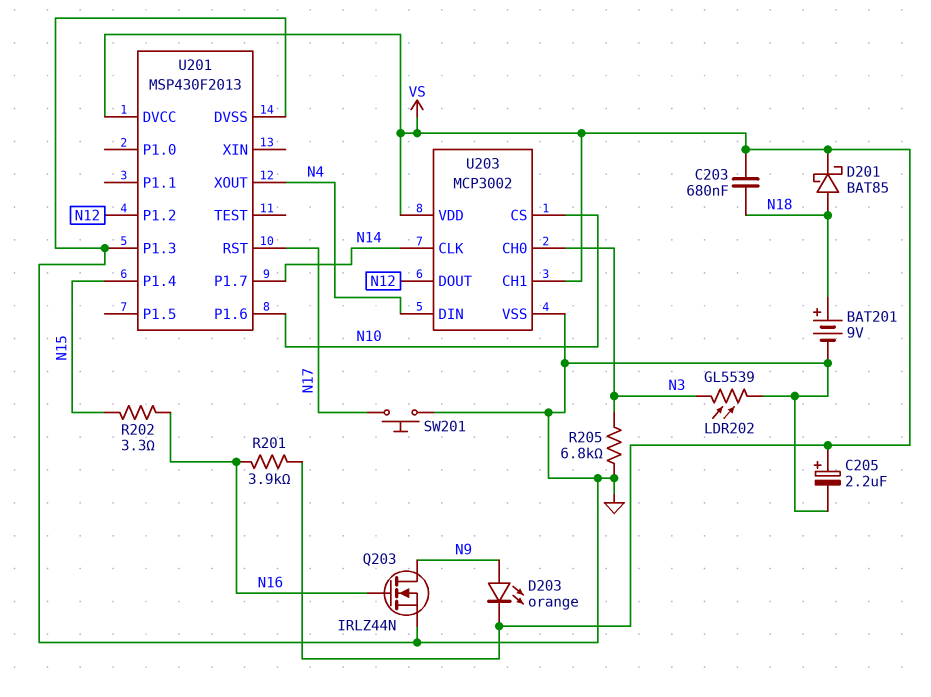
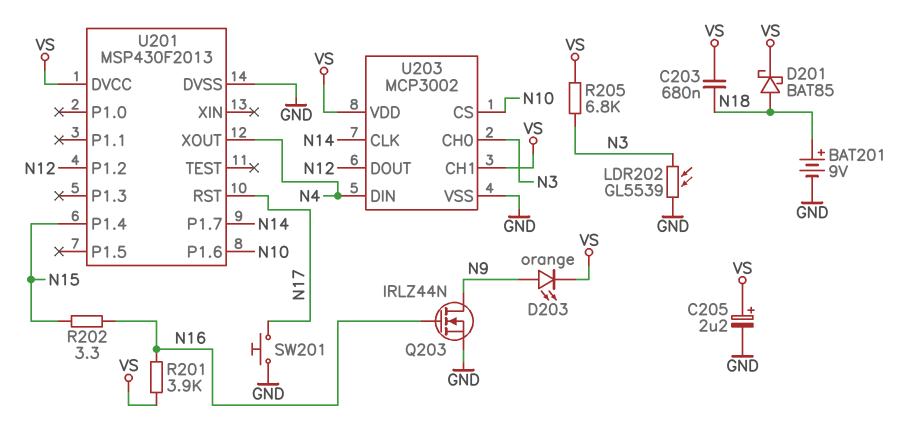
R205: 6.8k (GND, N3) -> 6.8k (N3, VS)
U201 pin P1.3: GND -> none

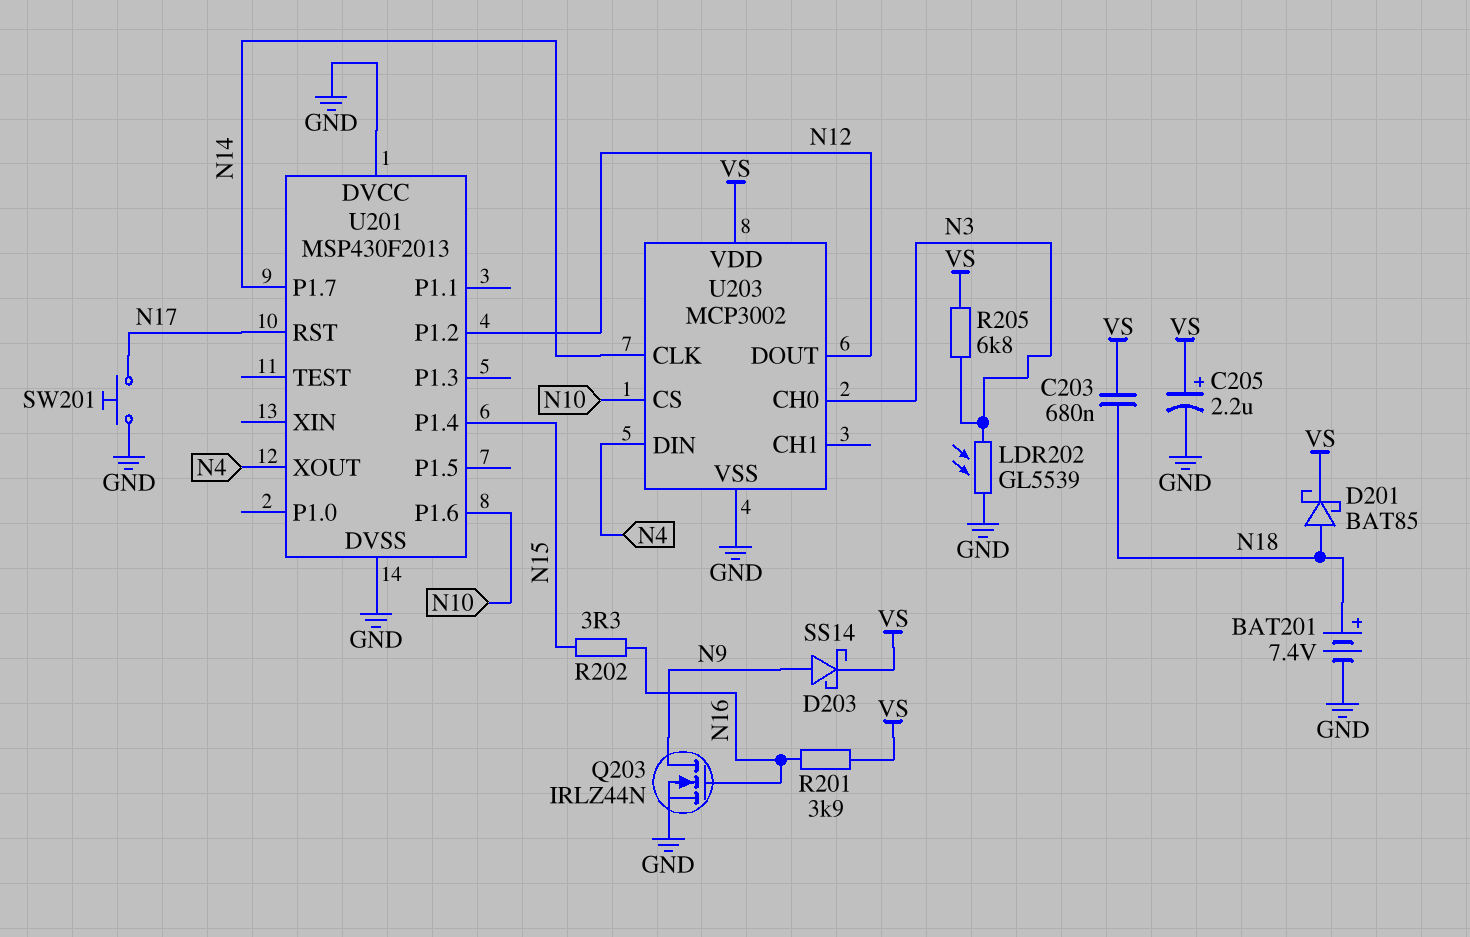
BAT201: 9V (plus N18, minus GND) -> 7.4V (plus N18, minus GND)
D203: LED orange (A N9, K VS) -> schottky SS14 (A N9, K VS)
U201 pin DVCC: VS -> GND
U203 pin CH1: VS -> none

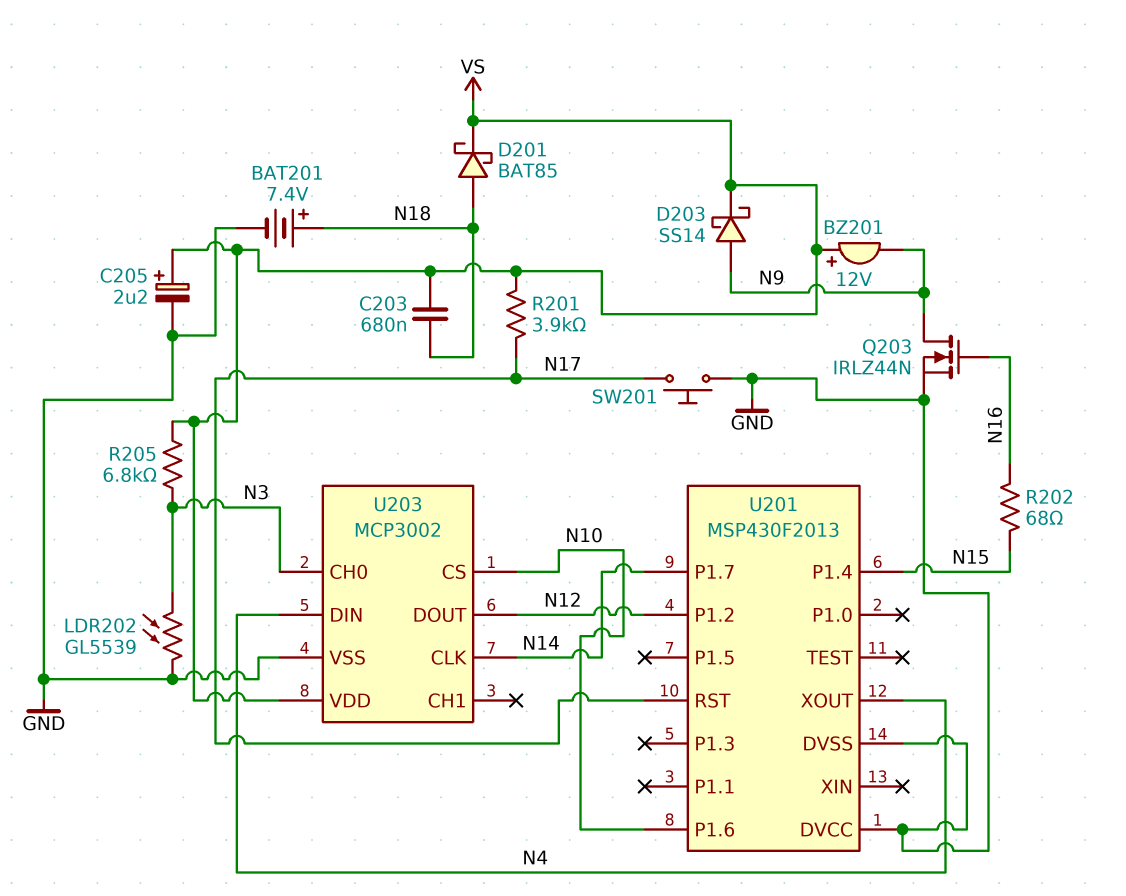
BZ201: none -> buzzer 12V (plus VS, minus N9)
R201: 3.9k (N16, VS) -> 3.9k (N17, VS)
R202: 3.3 (N15, N16) -> 68 (N15, N16)

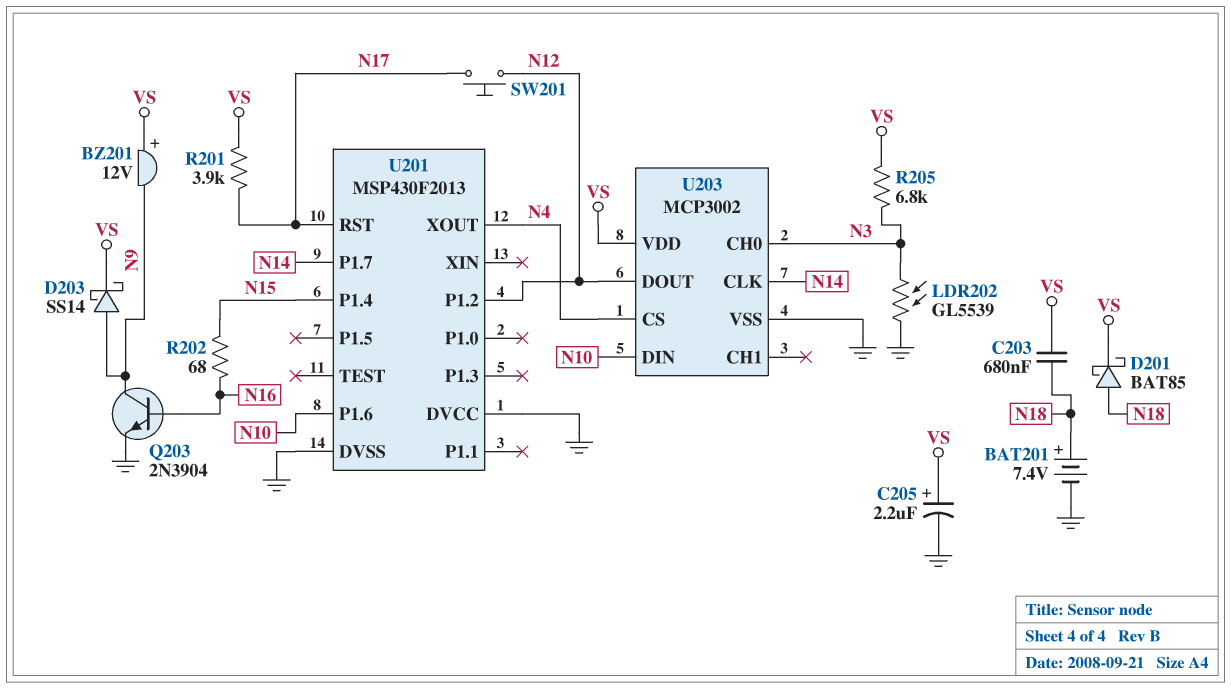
Q203: NMOS IRLZ44N (G N16, D N9, S GND) -> NPN 2N3904 (B N16, C N9, E GND)
SW201: button (GND, N17) -> button (N12, N17)
U203 pin CS: N10 -> N4
U203 pin DIN: N4 -> N10

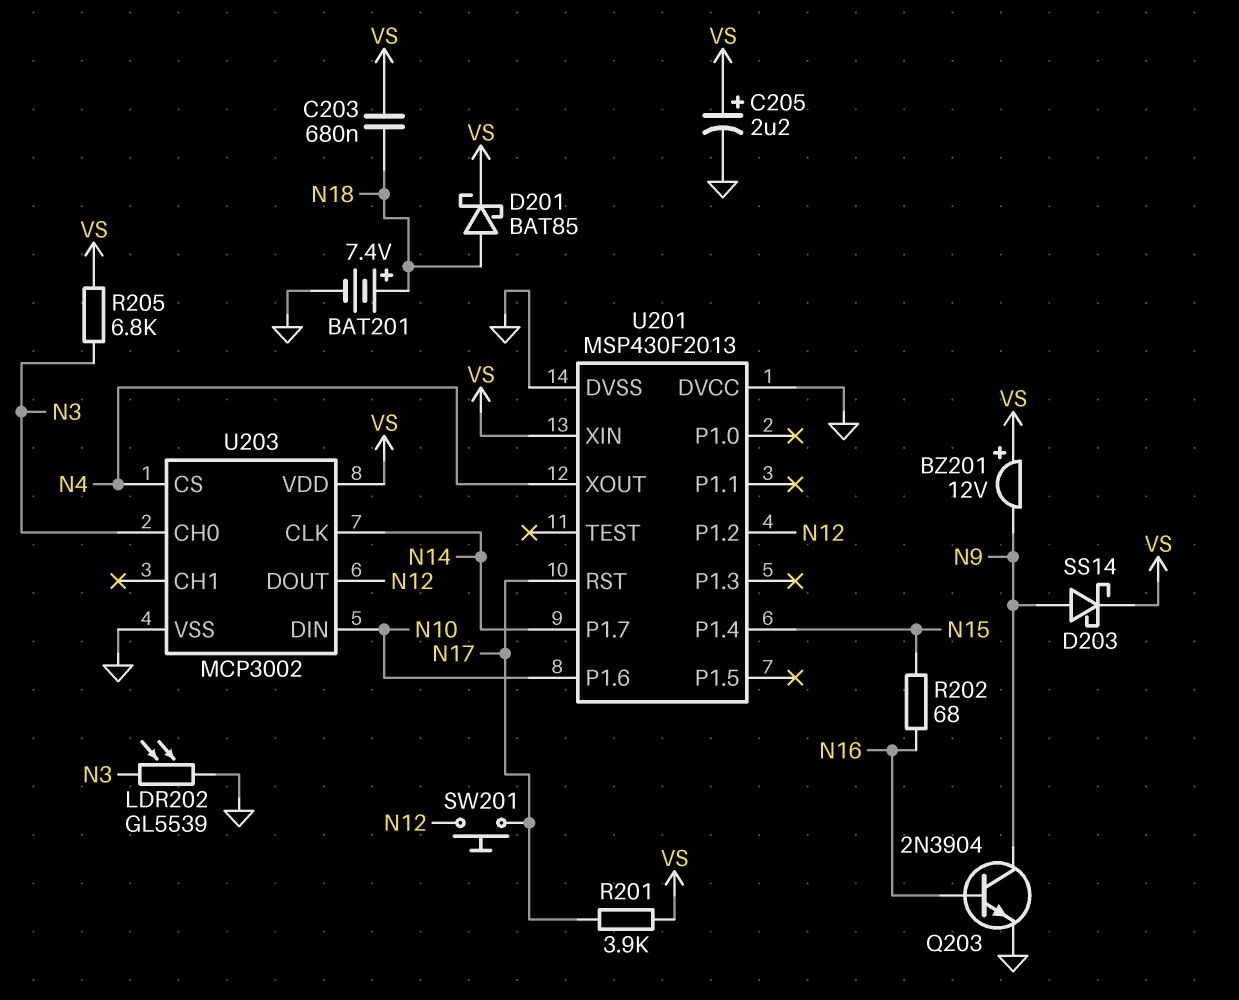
U201 pin XIN: none -> VS

